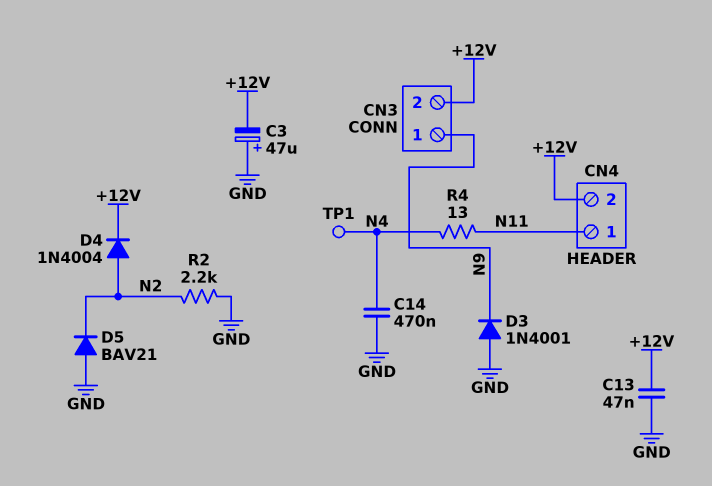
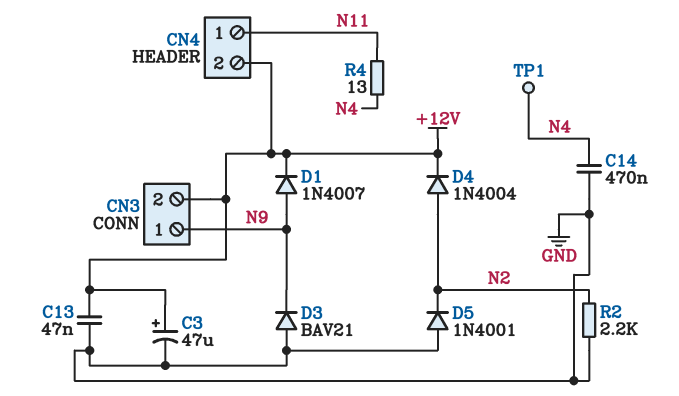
C3: 47uF (plus GND, minus +12V) -> 47uF (plus +12V, minus GND)
D1: none -> diode 1N4007 (A N9, K +12V)
D3: diode 1N4001 (A GND, K N9) -> diode BAV21 (A GND, K N9)
D5: diode BAV21 (A GND, K N2) -> diode 1N4001 (A GND, K N2)

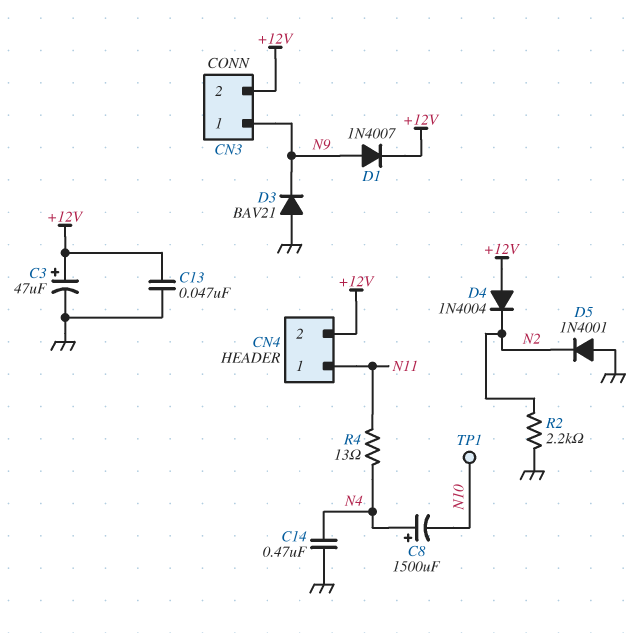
C8: none -> 1500uF (plus N4, minus N10)
D4: diode 1N4004 (A N2, K +12V) -> diode 1N4004 (A +12V, K N2)
TP1: test point (N4) -> test point (N10)

